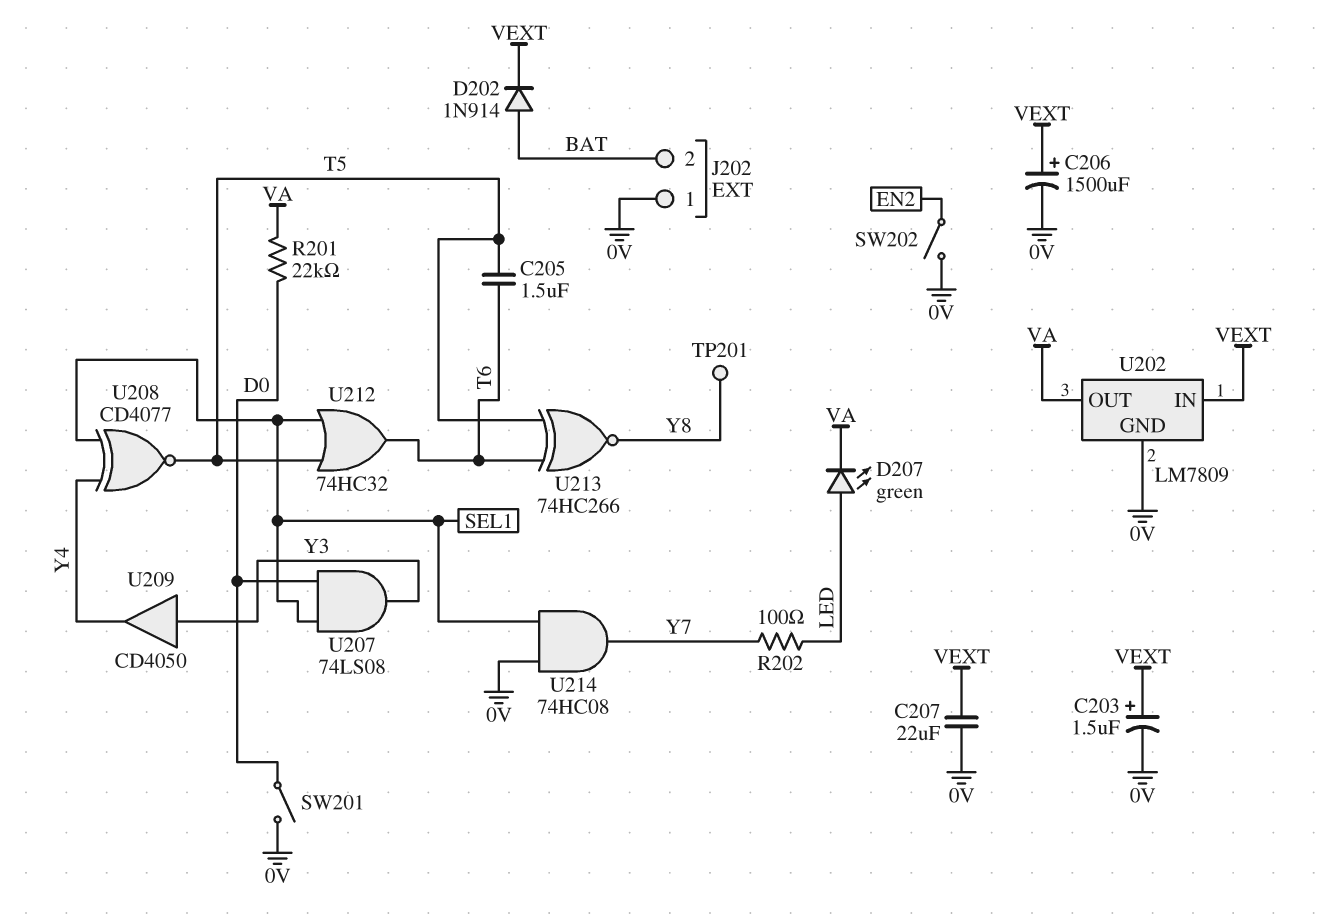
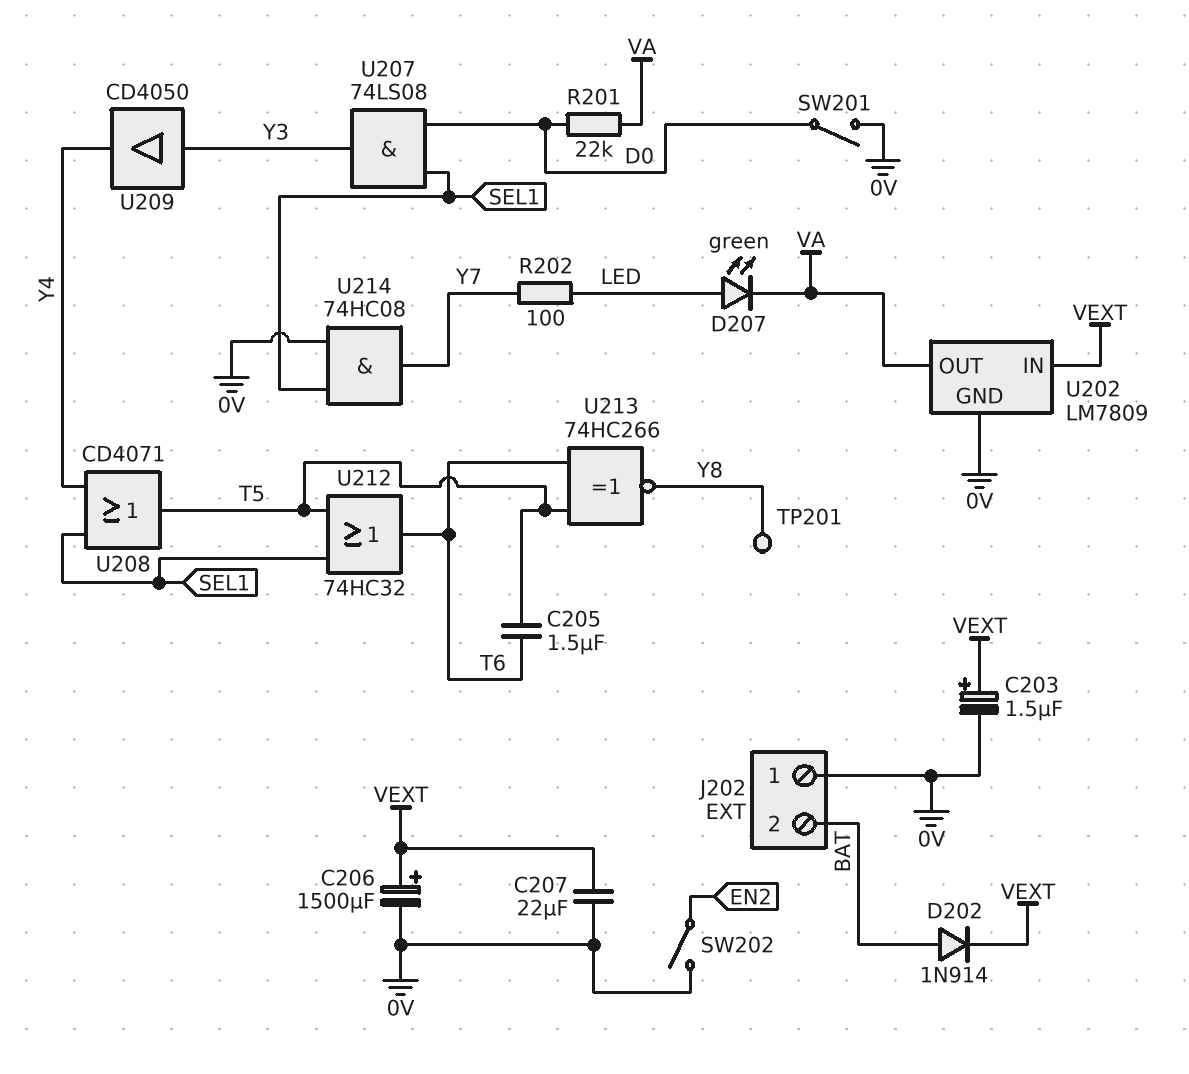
U208: XNOR CD4077 (in SEL1, in Y4, out T5) -> OR CD4071 (in SEL1, in Y4, out T5)

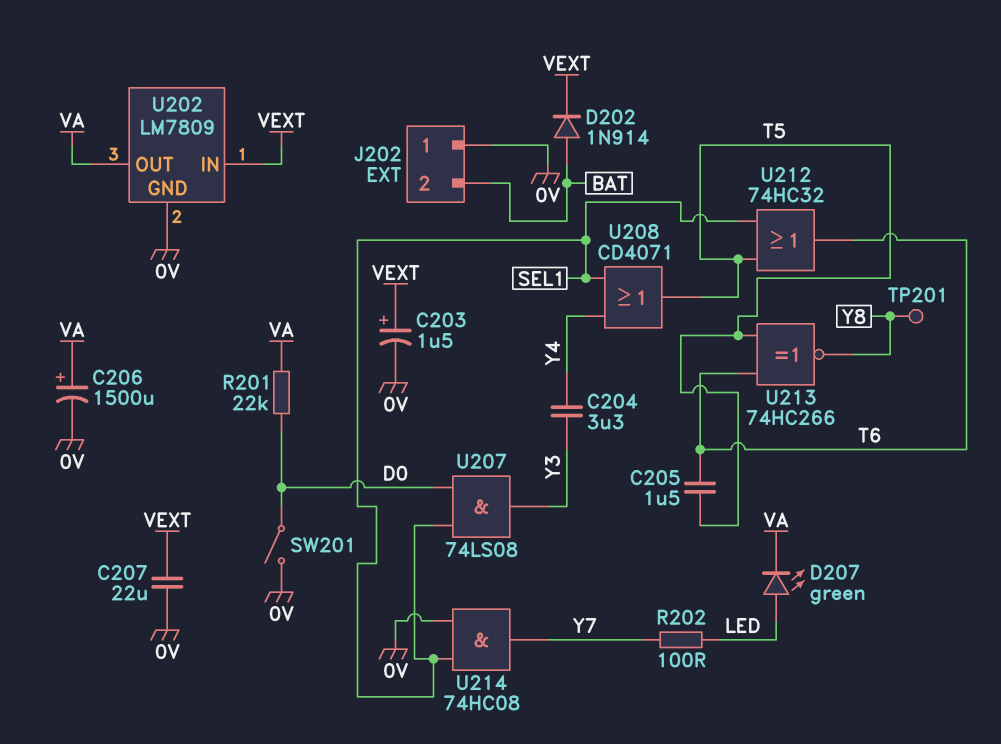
C204: none -> 3.3uF (Y3, Y4)
C206: 1500uF (plus VEXT, minus 0V) -> 1500uF (plus VA, minus 0V)
SW202: switch (0V, EN2) -> none
U209: buffer CD4050 (in Y3, out Y4) -> none

